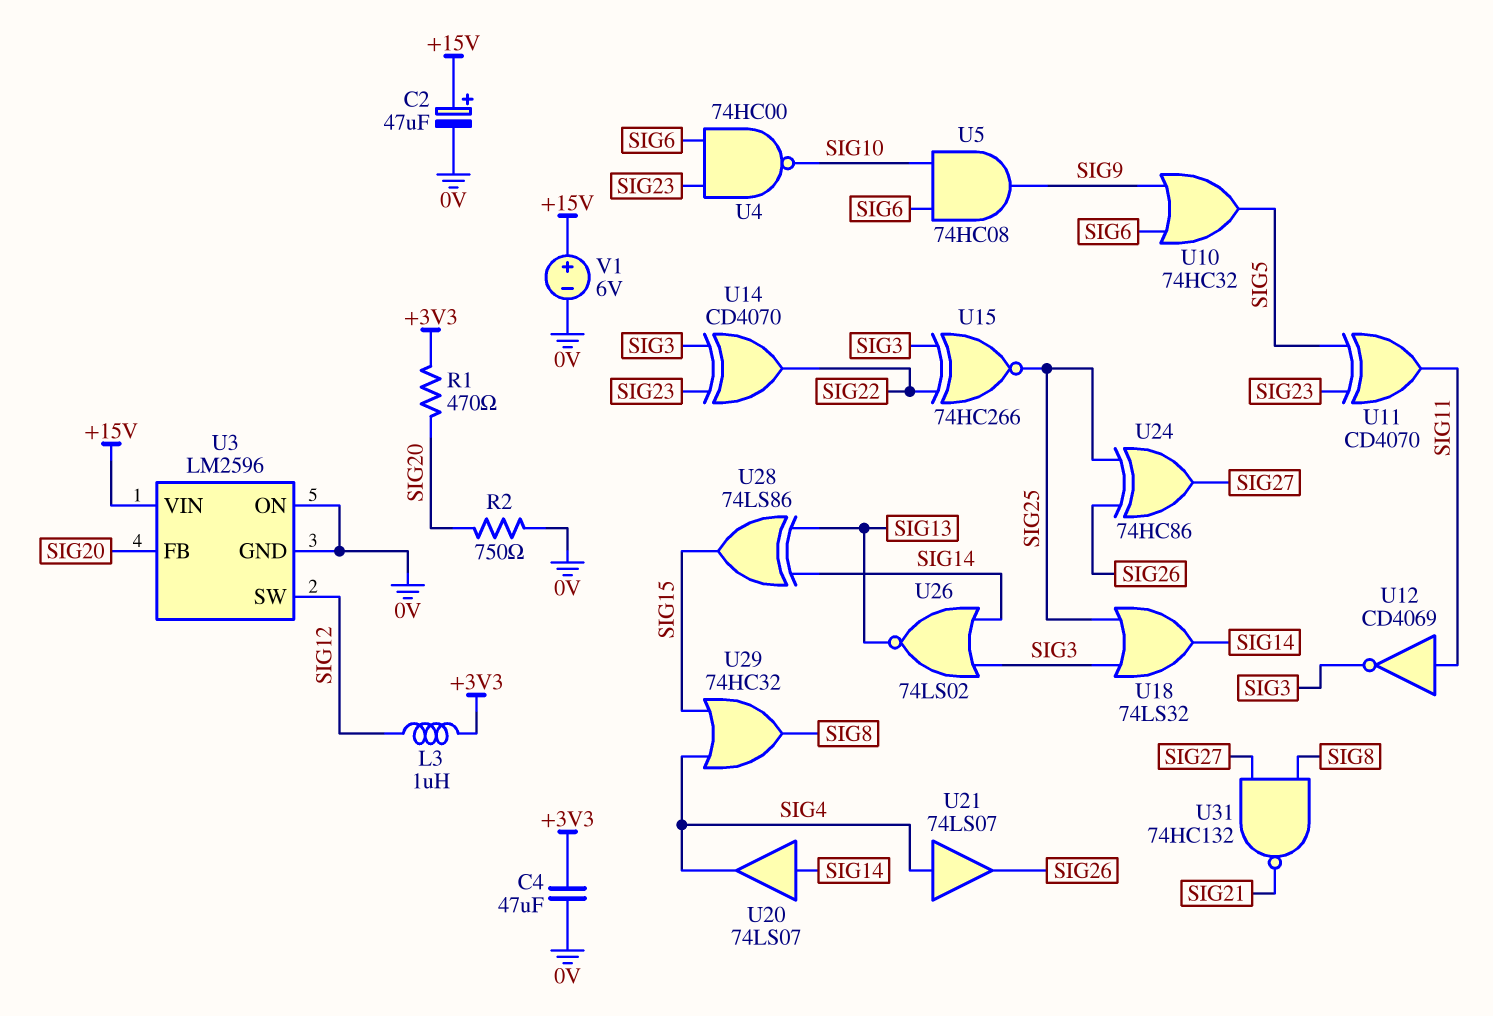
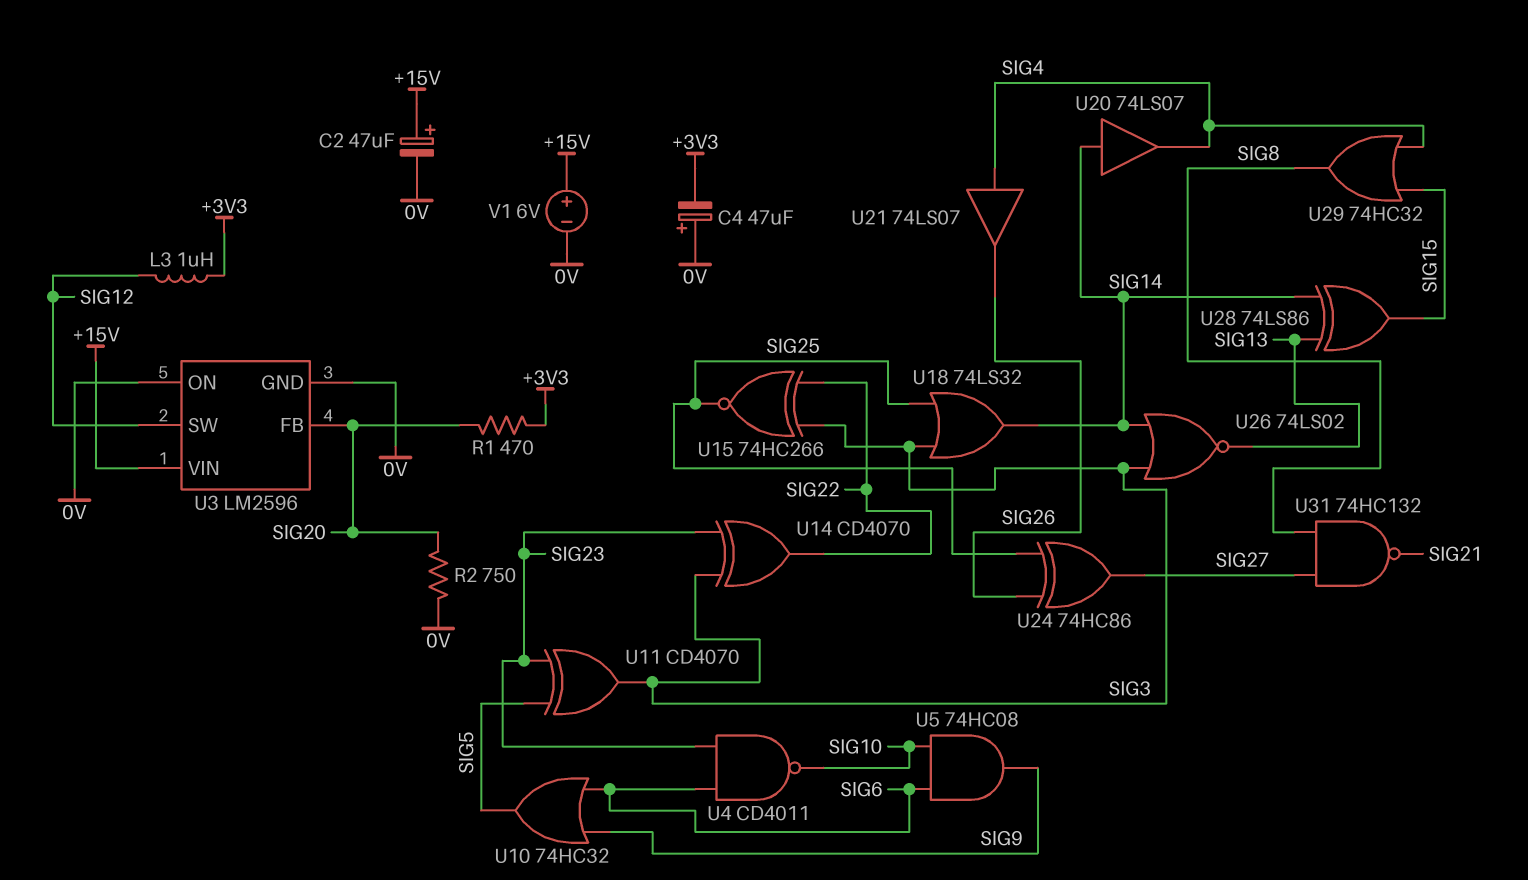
C4: 47uF (+3V3, 0V) -> 47uF (plus 0V, minus +3V3)
U4: NAND 74HC00 (in SIG6, in SIG23, out SIG10) -> NAND CD4011 (in SIG6, in SIG23, out SIG10)
U11: XOR CD4070 (in SIG5, in SIG23, out SIG11) -> XOR CD4070 (in SIG5, in SIG23, out SIG3)
U12: NOT CD4069 (in SIG11, out SIG3) -> none

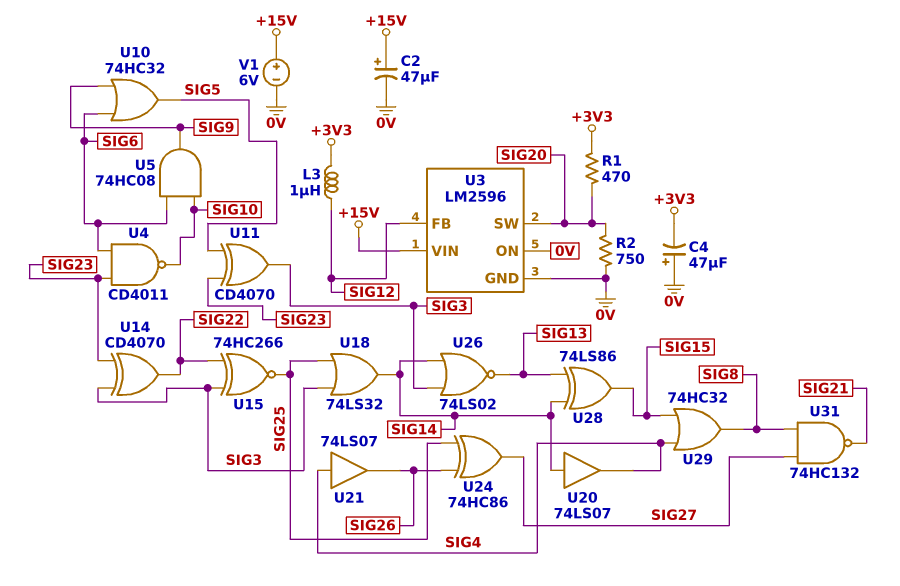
U3 pin FB: SIG20 -> SIG12
U3 pin SW: SIG12 -> SIG20

